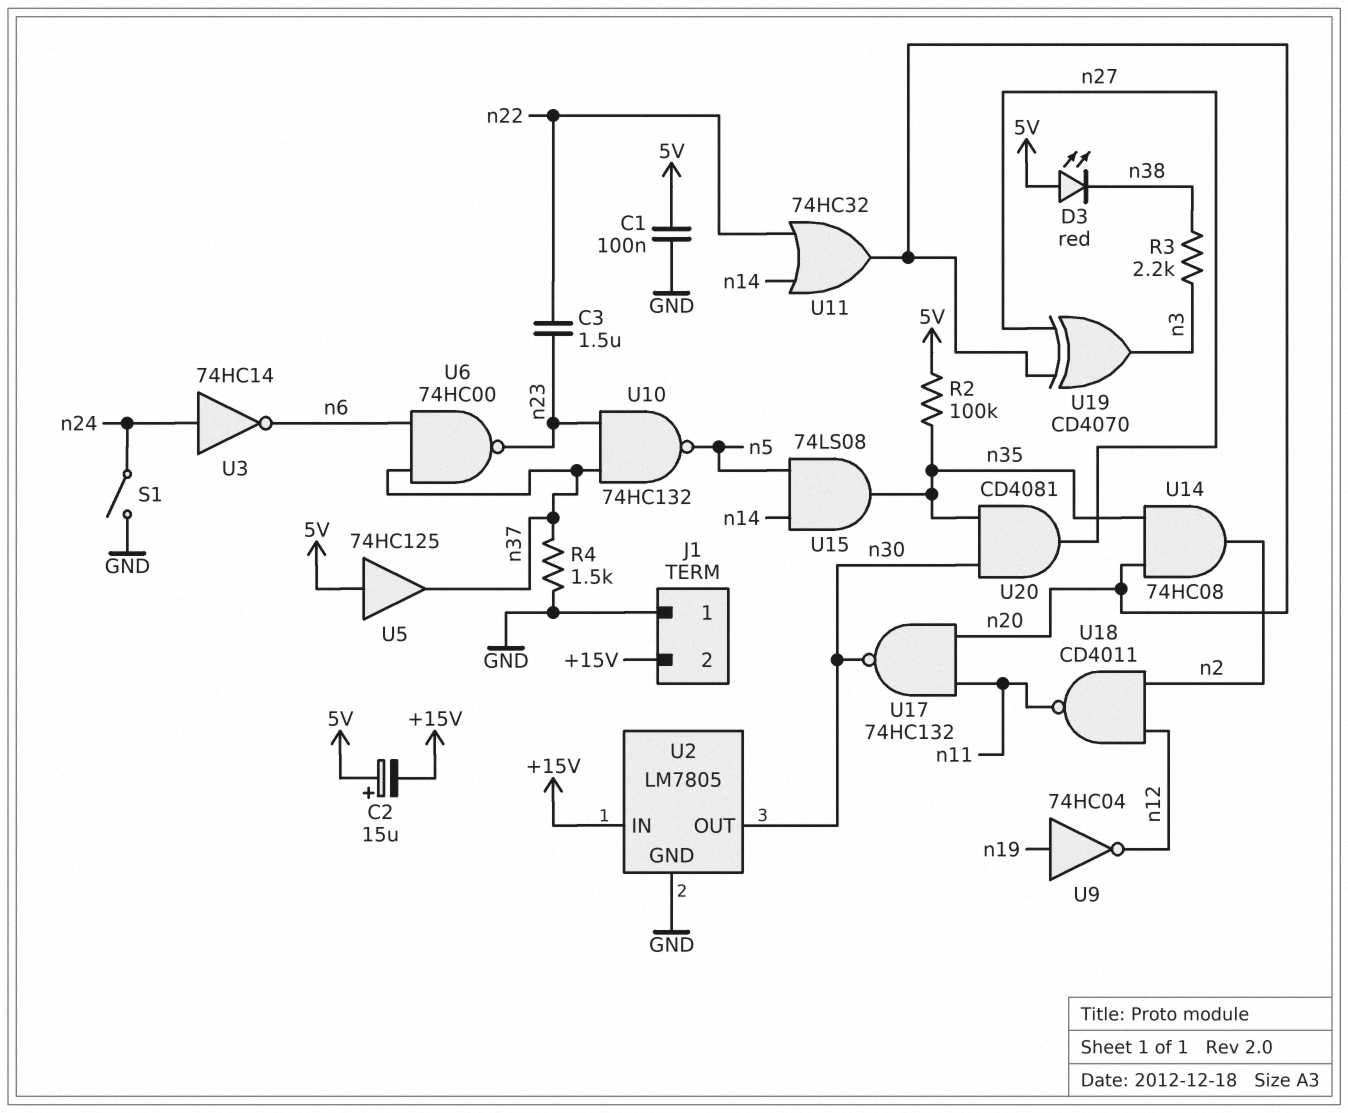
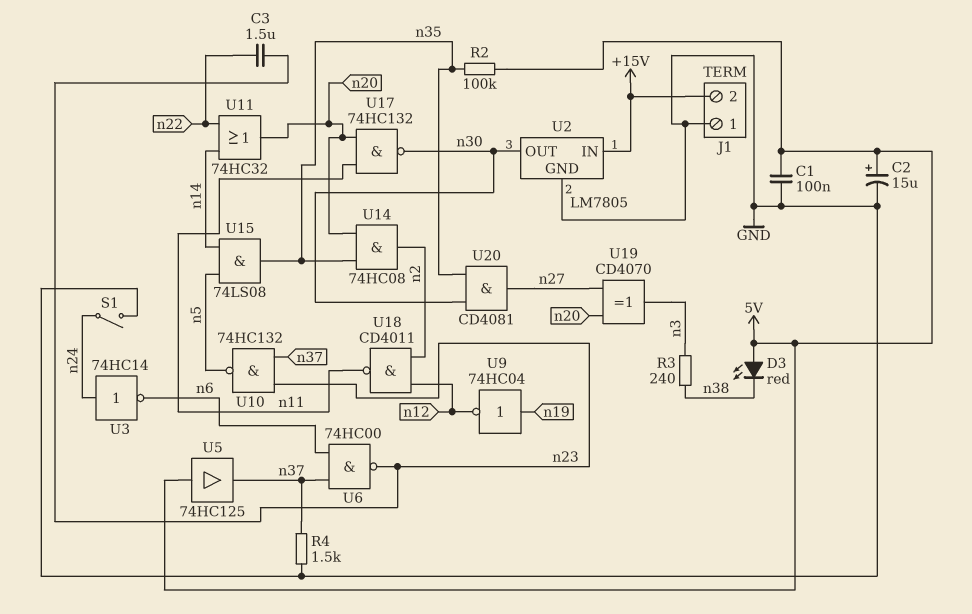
C2: 15uF (plus 5V, minus +15V) -> 15uF (plus 5V, minus GND)
R3: 2.2k (n3, n38) -> 240 (n3, n38)

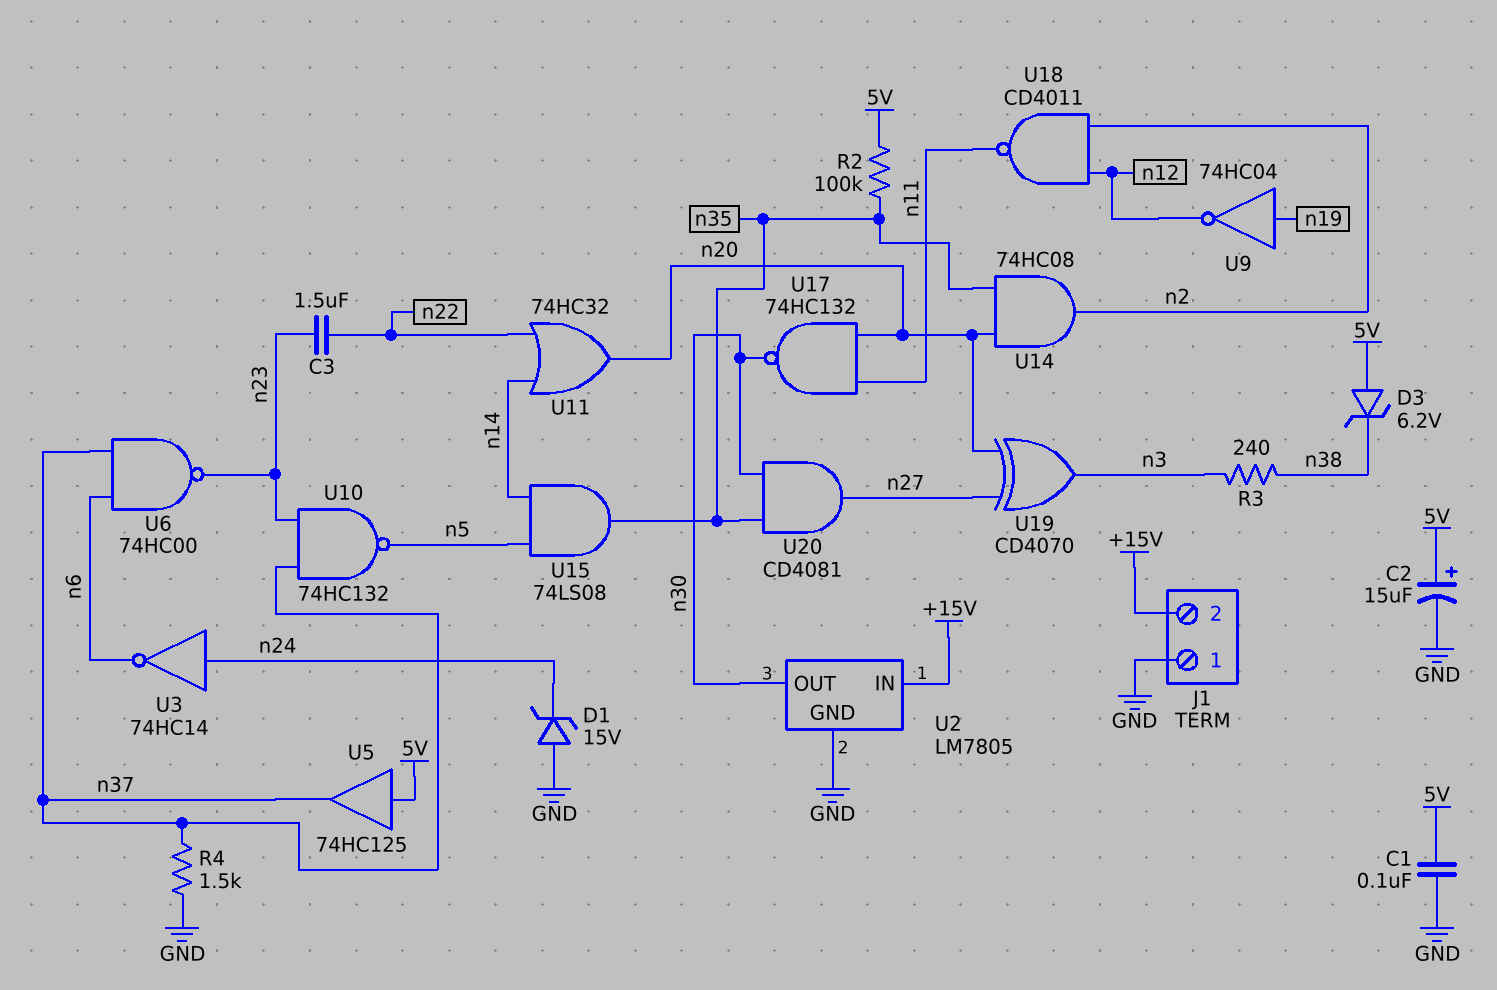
D1: none -> zener 15V (A GND, K n24)
D3: LED red (A 5V, K n38) -> zener 6.2V (A 5V, K n38)
S1: switch (GND, n24) -> none

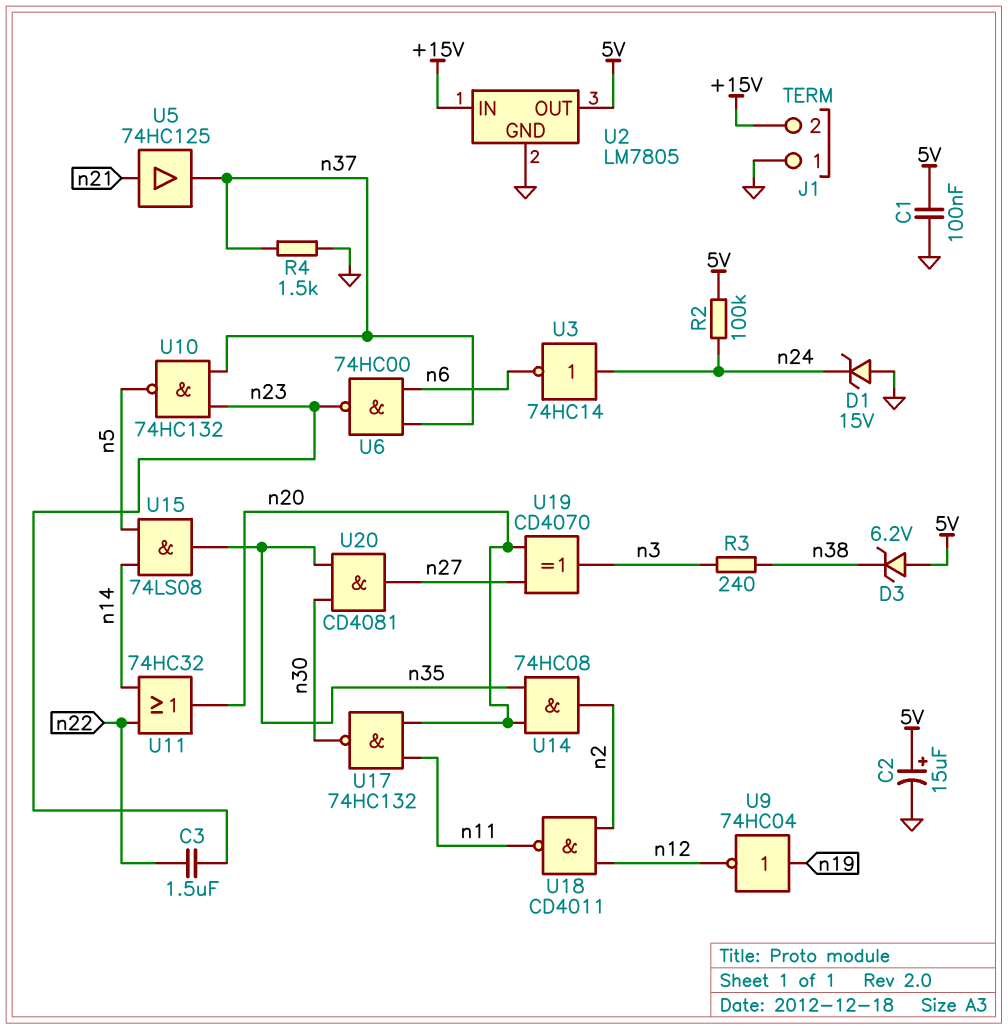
R2: 100k (5V, n35) -> 100k (5V, n24)
U2 pin OUT: n30 -> 5V
U5: buffer 74HC125 (in 5V, out n37) -> buffer 74HC125 (in n21, out n37)

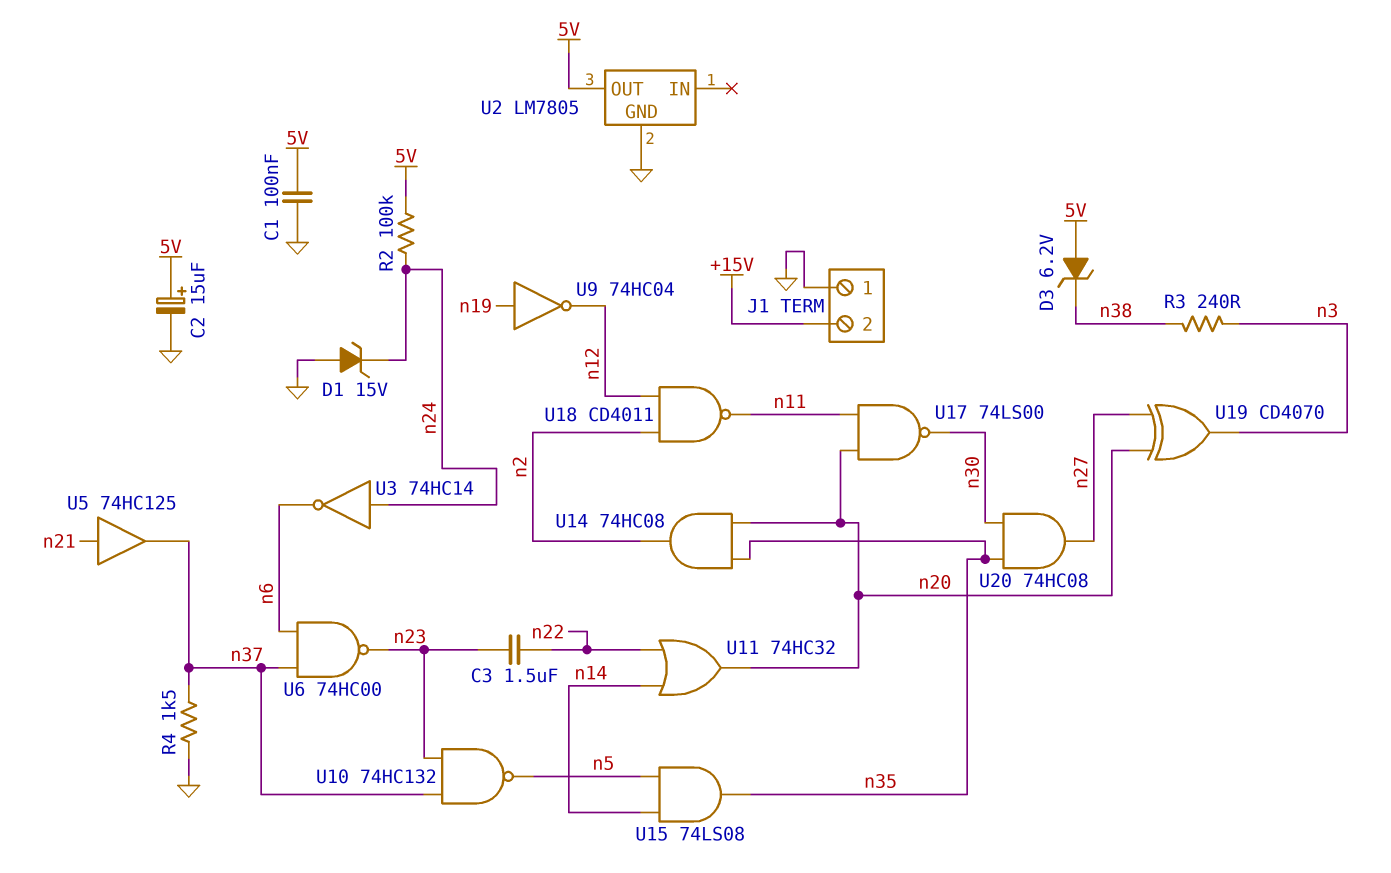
U2 pin IN: +15V -> none
U17: NAND 74HC132 (in n11, in n20, out n30) -> NAND 74LS00 (in n11, in n20, out n30)
U20: AND CD4081 (in n30, in n35, out n27) -> AND 74HC08 (in n30, in n35, out n27)

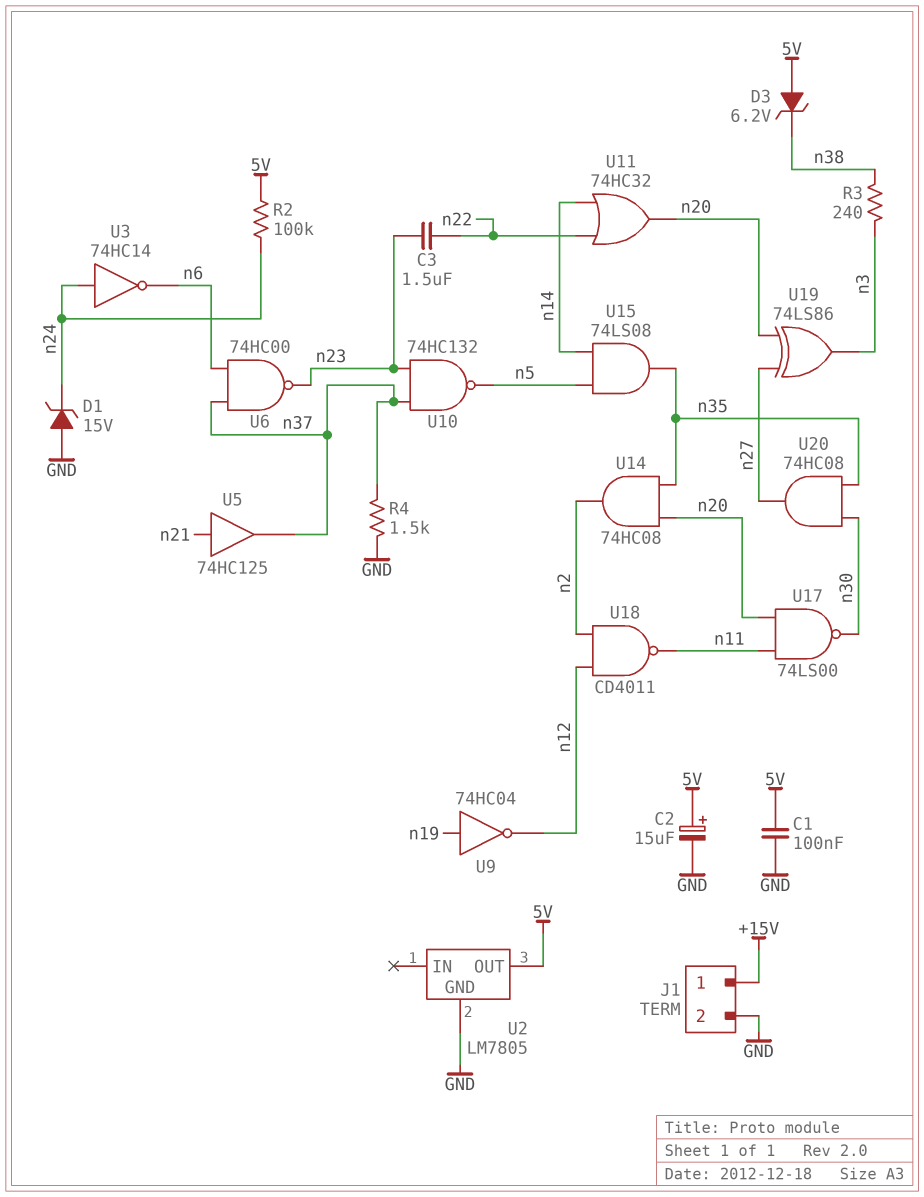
J1 pin 1: GND -> +15V
J1 pin 2: +15V -> GND
U19: XOR CD4070 (in n20, in n27, out n3) -> XOR 74LS86 (in n20, in n27, out n3)

